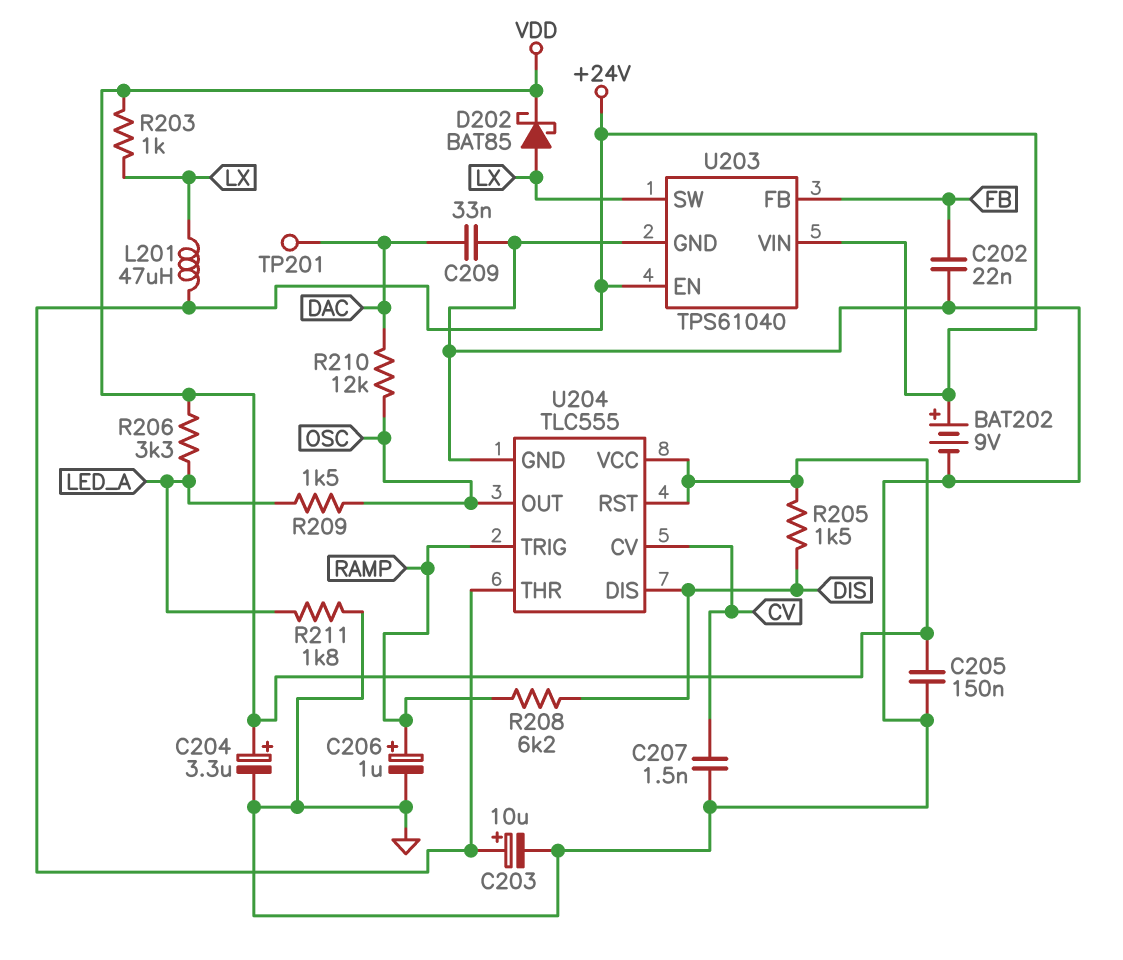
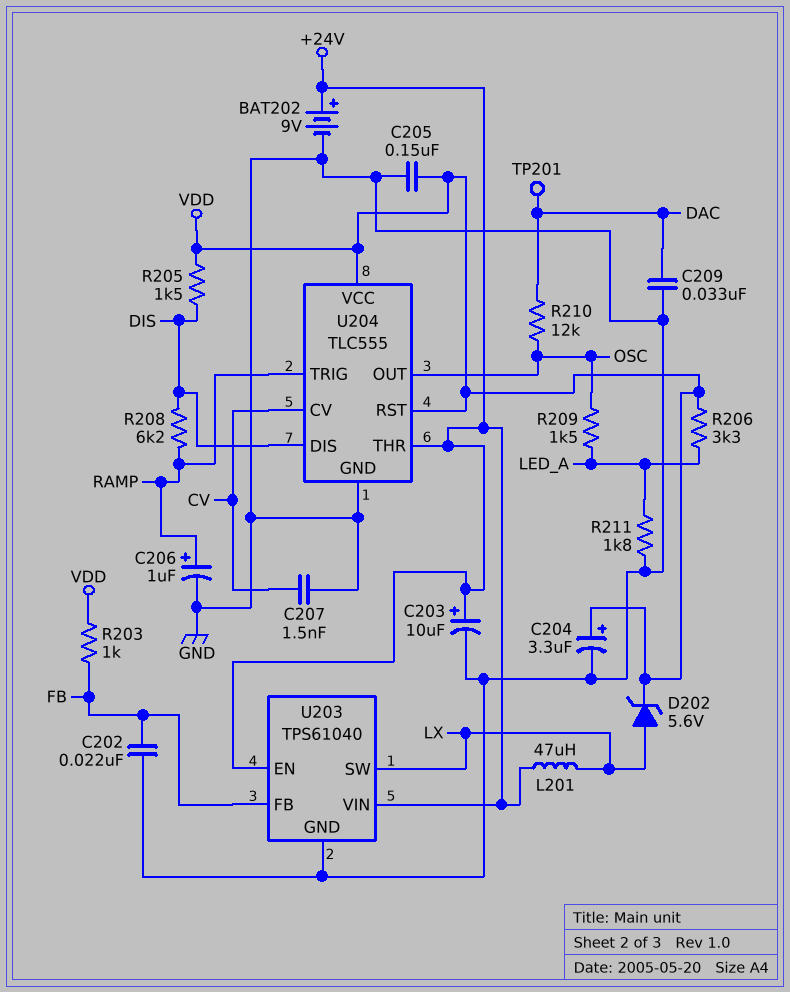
D202: schottky BAT85 (A LX, K VDD) -> zener 5.6V (A LX, K VDD)
R203: 1k (LX, VDD) -> 1k (FB, VDD)

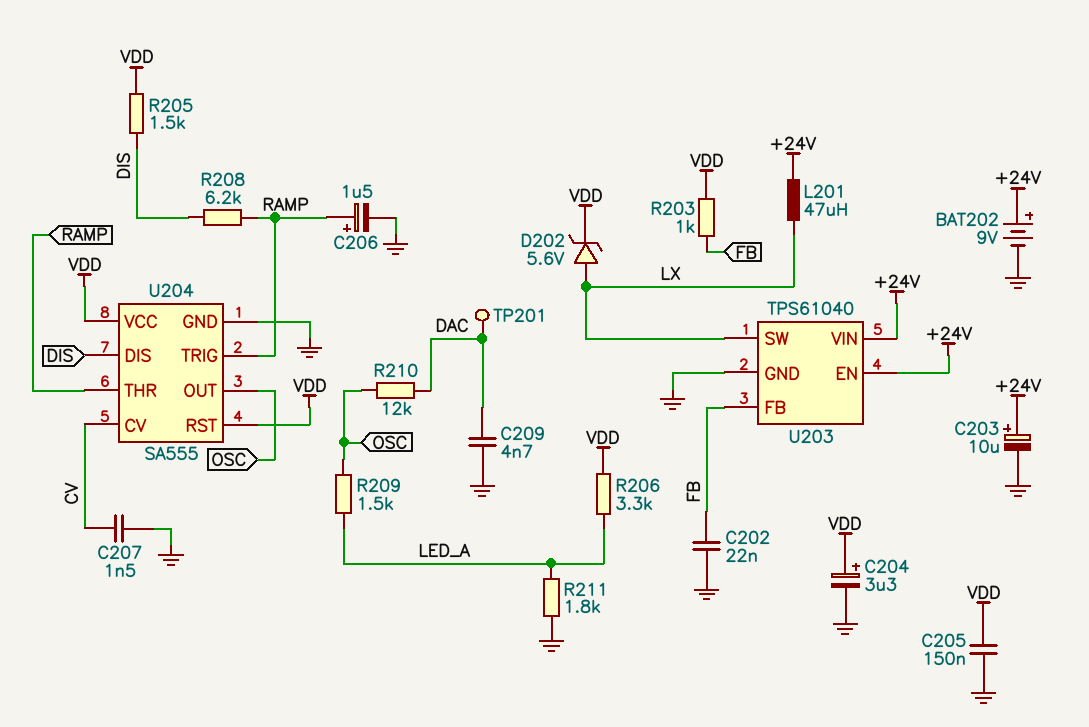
C206: 1uF (plus RAMP, minus GND) -> 1.5uF (plus RAMP, minus GND)
C209: 33nF (DAC, GND) -> 4.7nF (DAC, GND)
U204: TLC555 -> SA555
U204 pin THR: +24V -> RAMP

